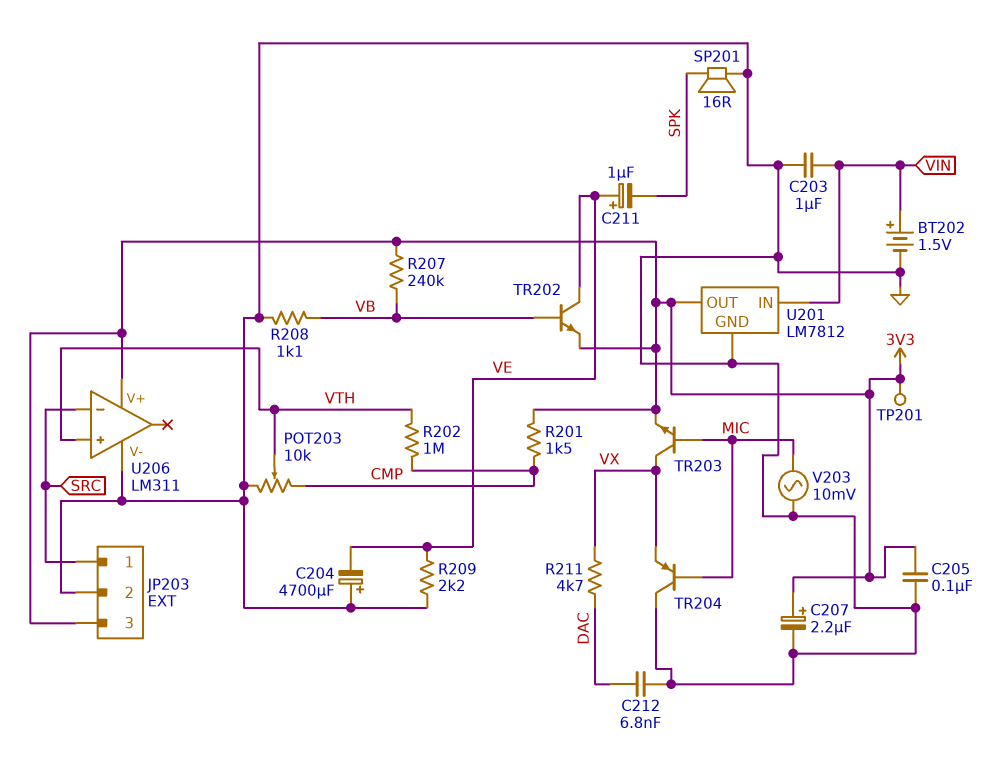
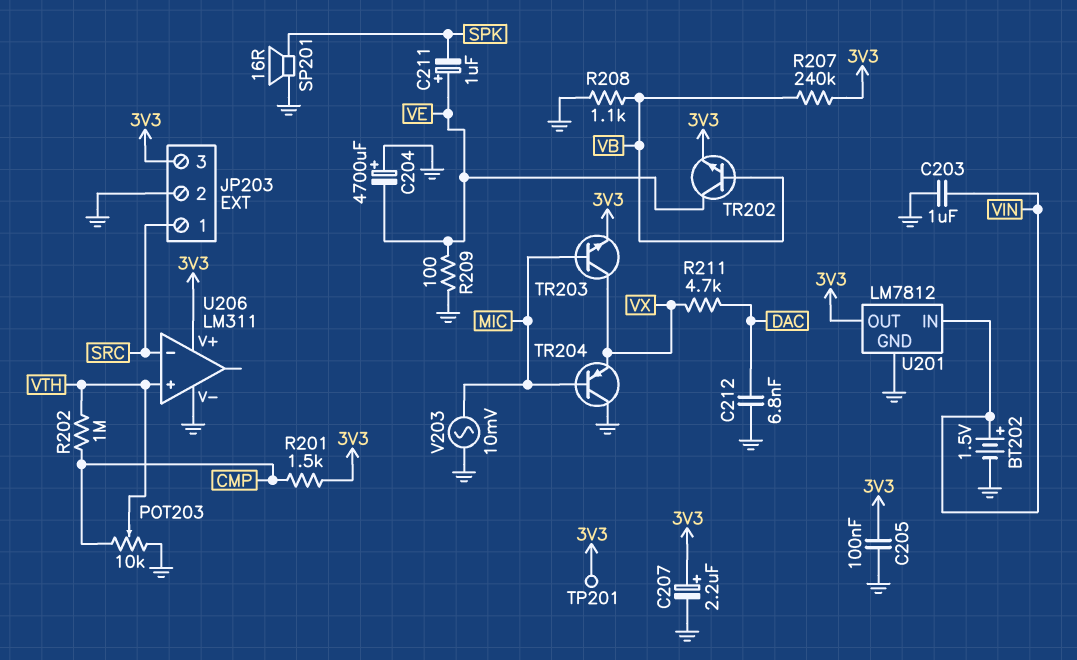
R209: 2.2k (GND, VE) -> 100 (GND, VE)

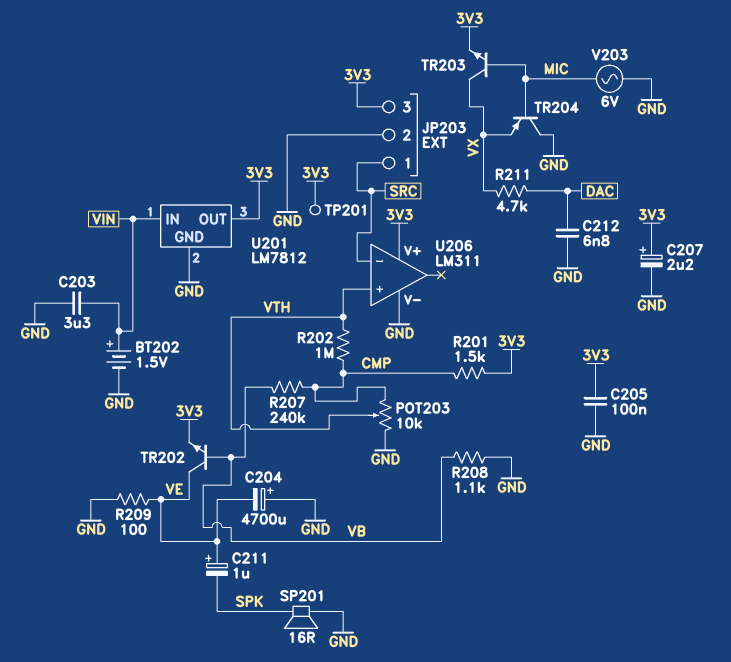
C203: 1uF (GND, VIN) -> 3.3uF (GND, VIN)
R207: 240k (3V3, VB) -> 240k (CMP, VB)
V203: AC 10mV (GND, MIC) -> AC 6V (GND, MIC)

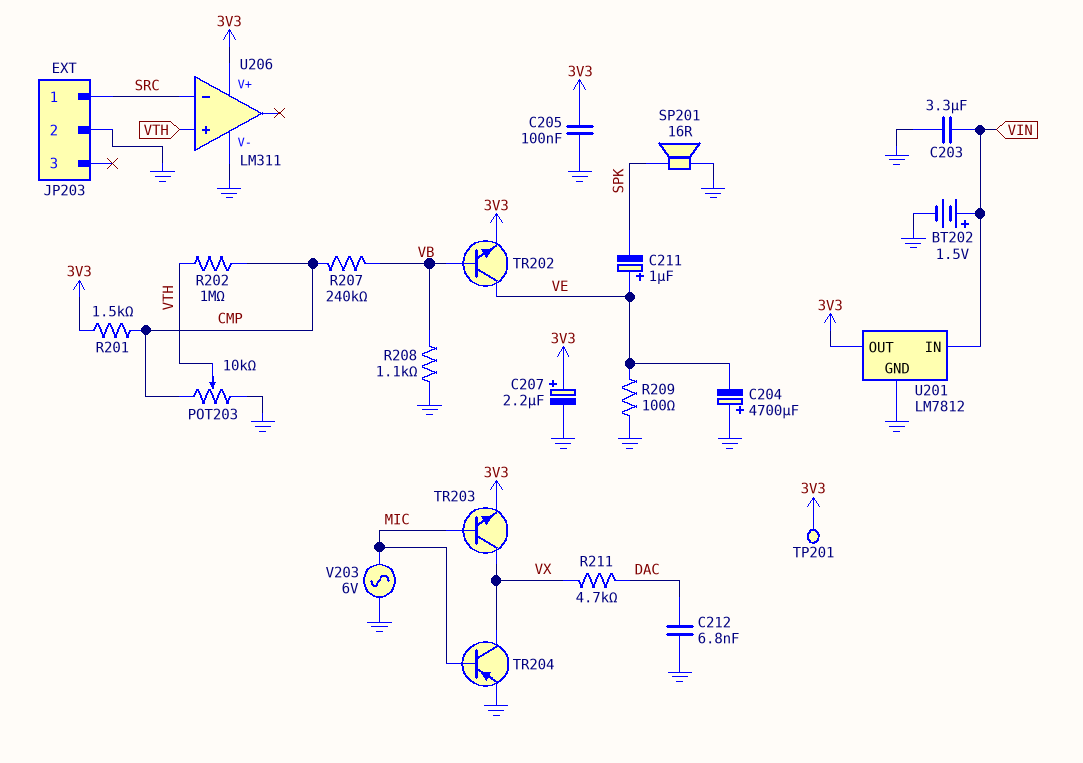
JP203 pin 3: 3V3 -> none
TR204: PNP (B MIC, C GND, E VX) -> PNP (B MIC, C VX, E GND)

